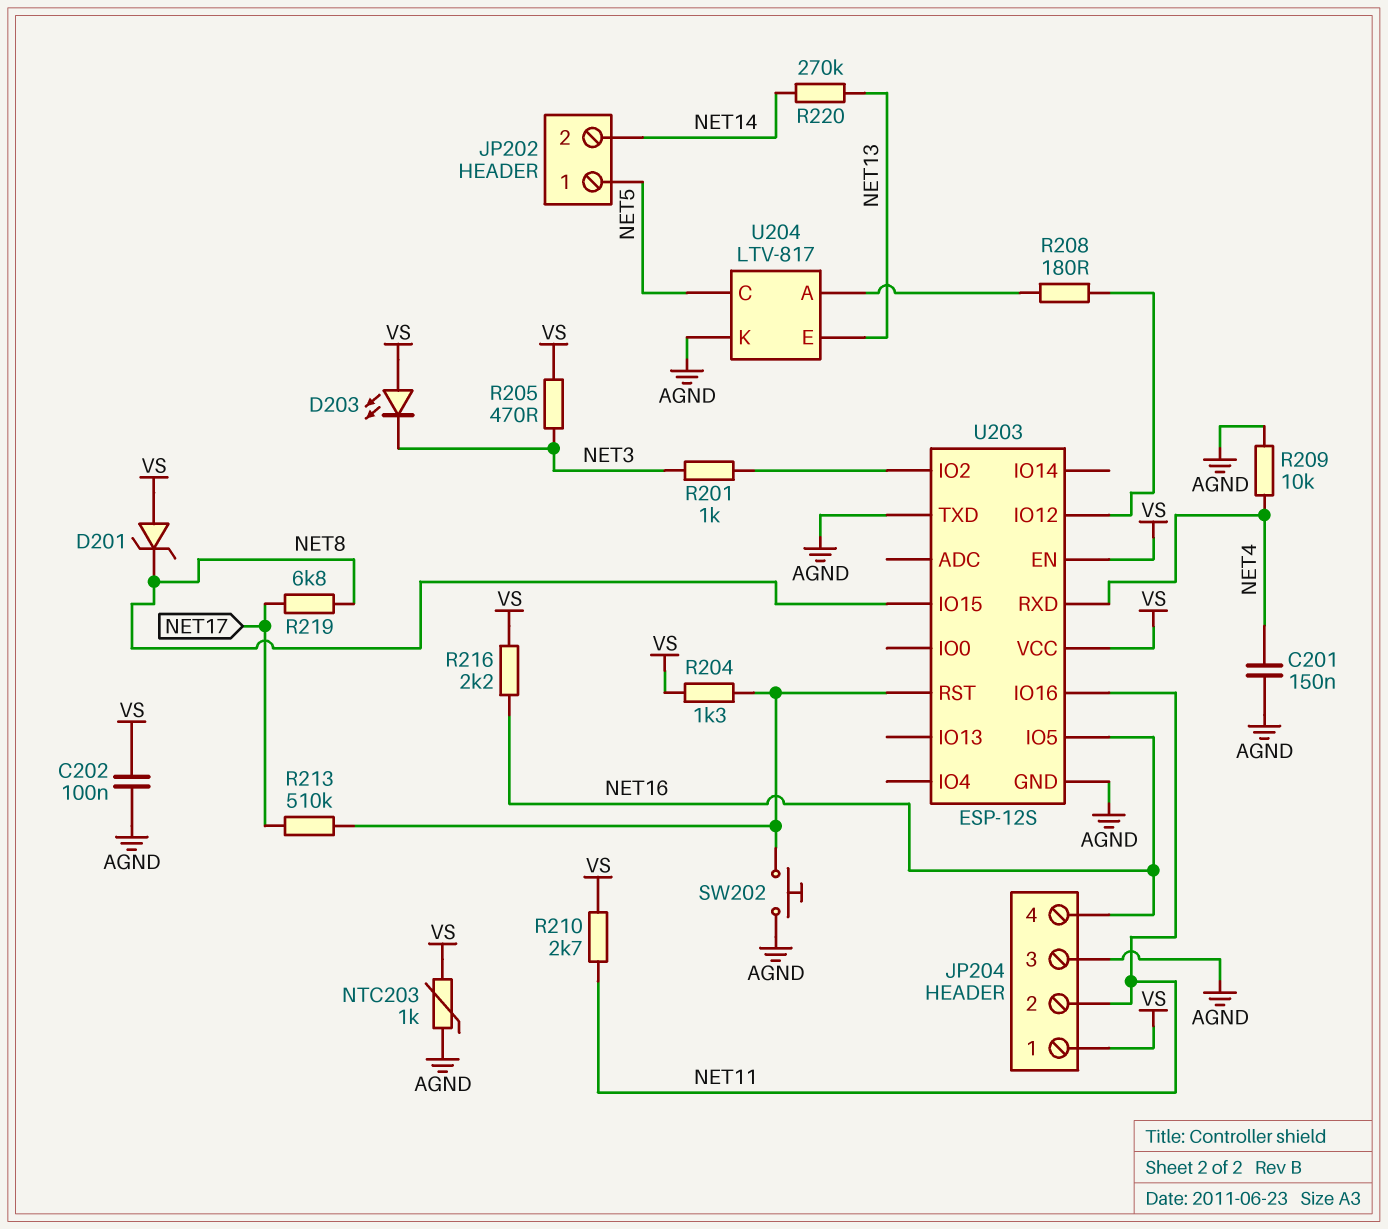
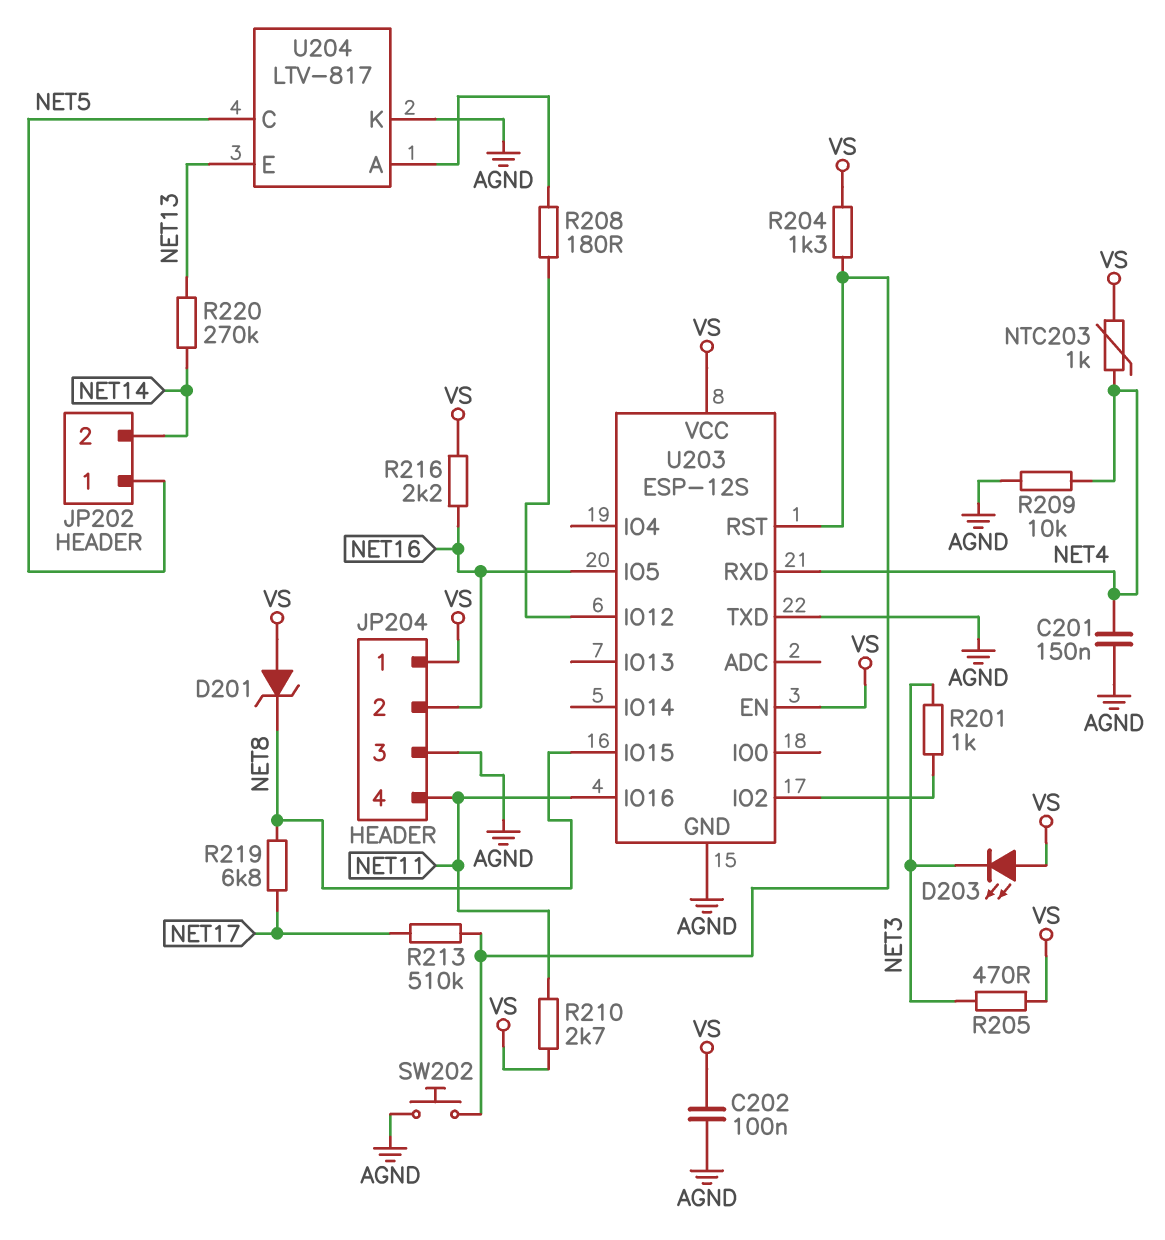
JP204 pin 2: NET11 -> NET16
JP204 pin 4: NET16 -> NET11
NTC203: 1k (AGND, VS) -> 1k (NET4, VS)

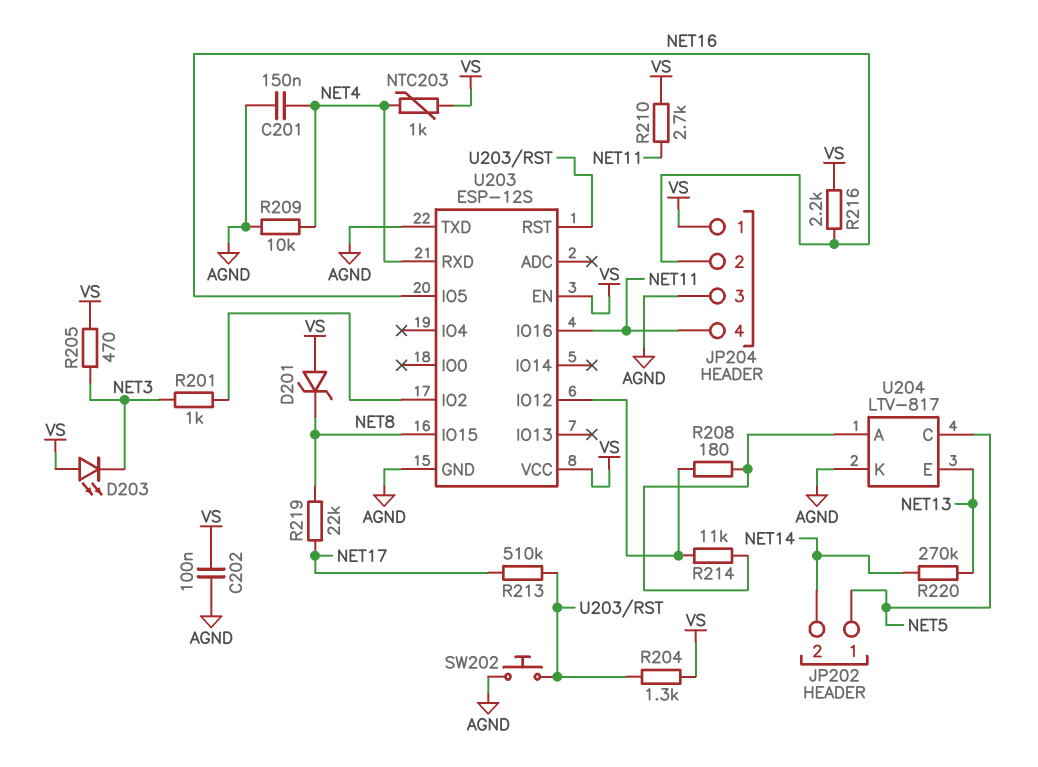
R214: none -> 11k (U203/IO12, U204/A)
R219: 6.8k (NET8, NET17) -> 22k (NET8, NET17)

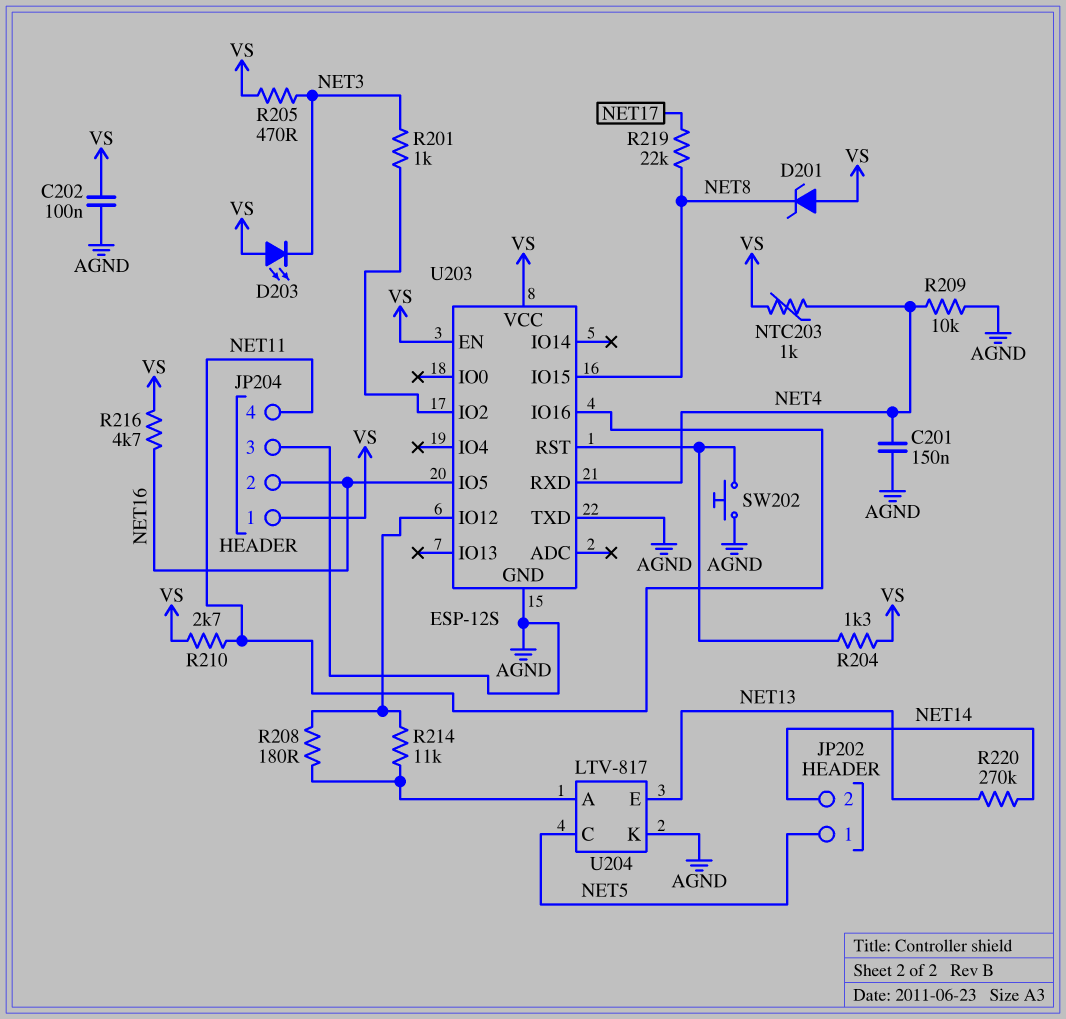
R213: 510k (NET17, U203/RST) -> none
R216: 2.2k (NET16, VS) -> 4.7k (NET16, VS)

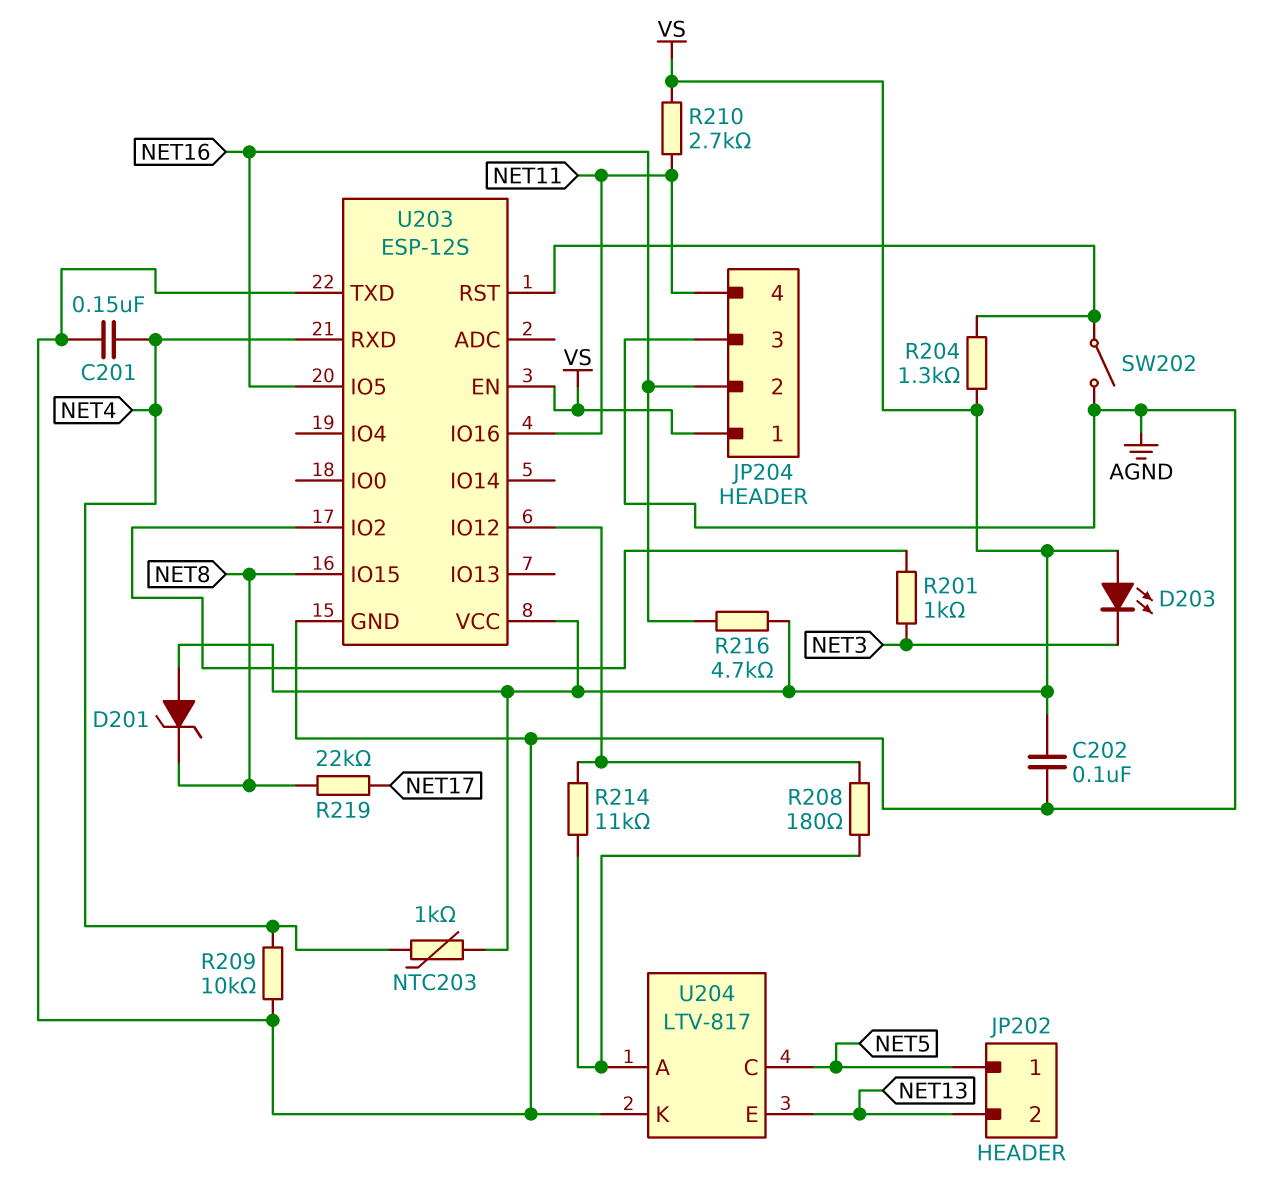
JP202 pin 2: NET14 -> NET13
R205: 470 (NET3, VS) -> none
R220: 270k (NET13, NET14) -> none
SW202: button (AGND, U203/RST) -> switch (AGND, U203/RST)

